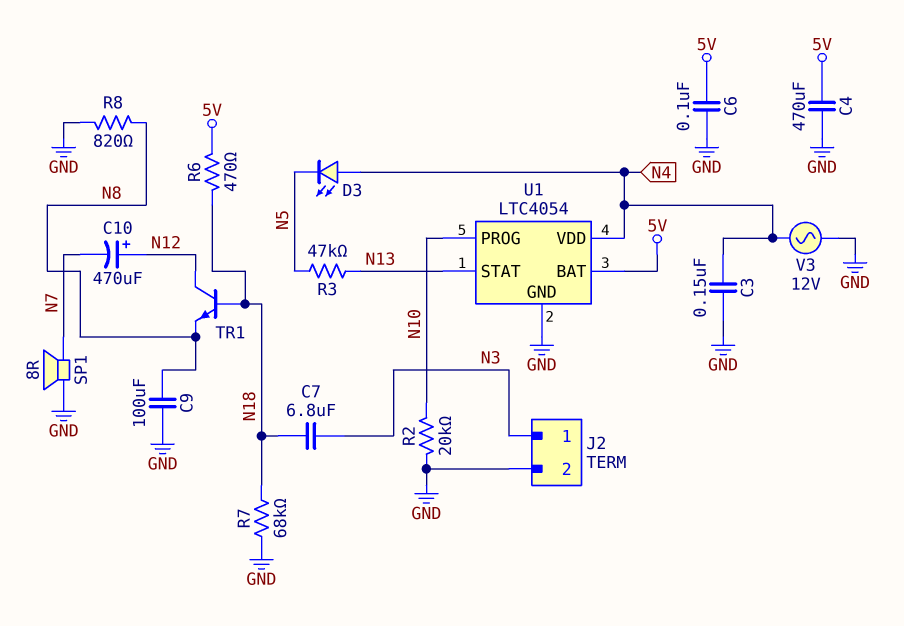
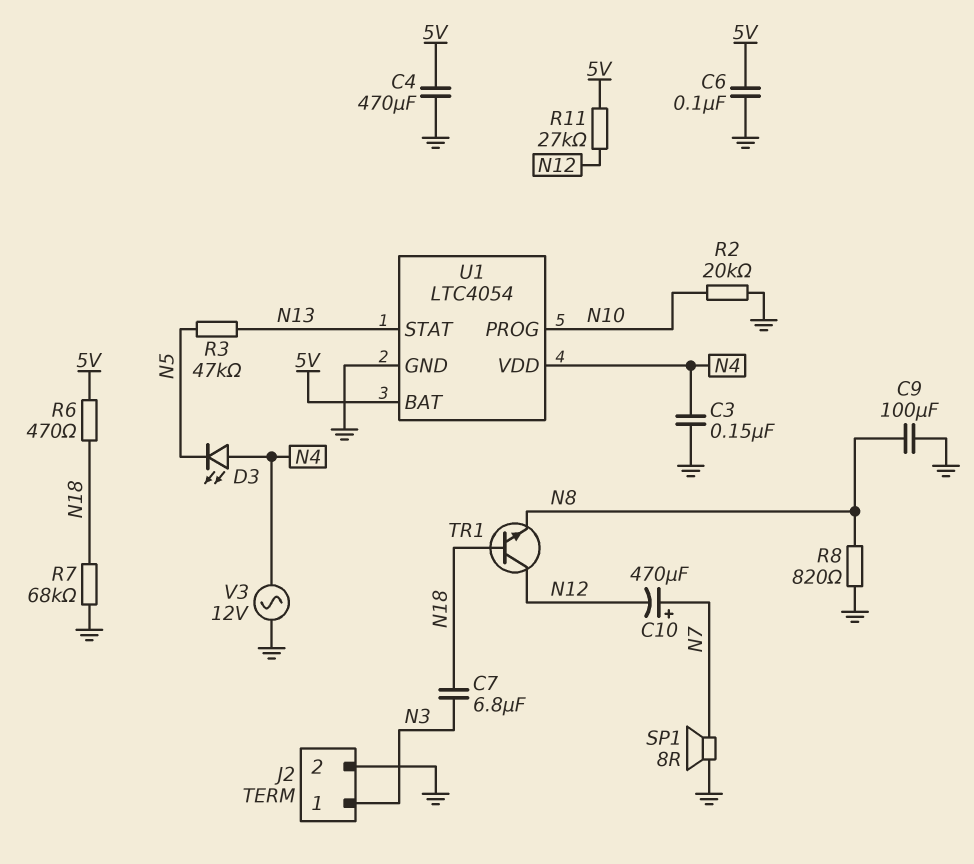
C10: 470uF (plus N12, minus N7) -> 470uF (plus N7, minus N12)
R11: none -> 27k (5V, N12)

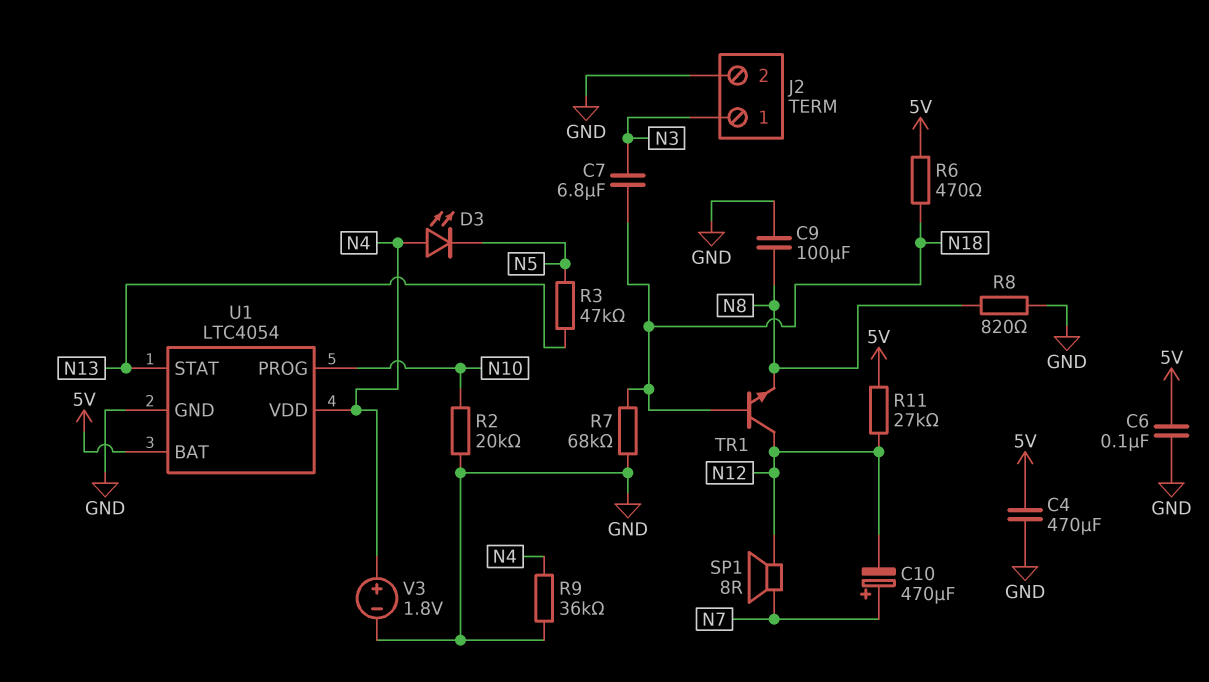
C3: 150nF (GND, N4) -> none
R9: none -> 36k (GND, N4)
SP1: speaker 8R (GND, N7) -> speaker 8R (N7, N12)
V3: AC 12V (GND, N4) -> 1.8V (plus N4, minus GND)

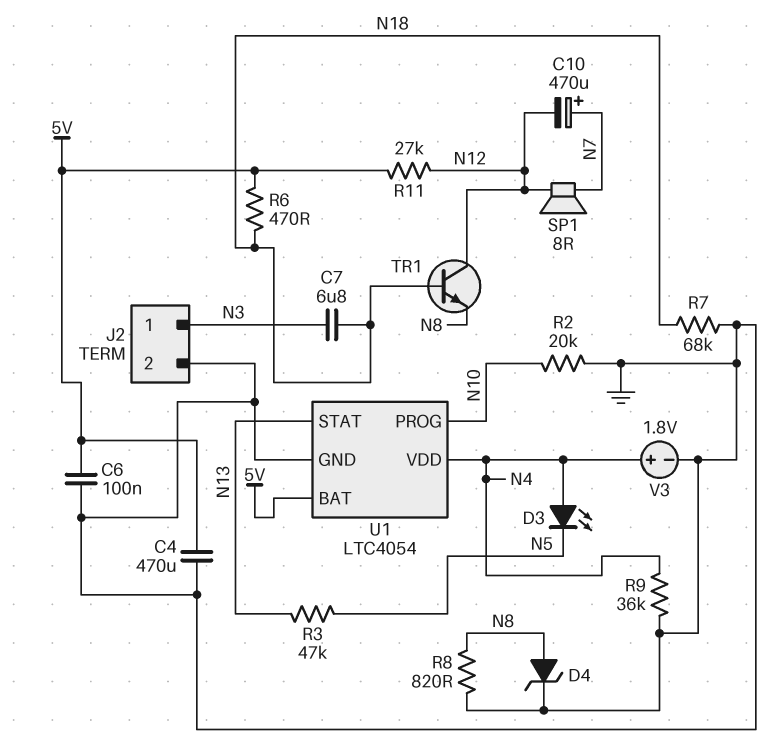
C9: 100uF (GND, N8) -> none
D4: none -> zener (A N8, K GND)

